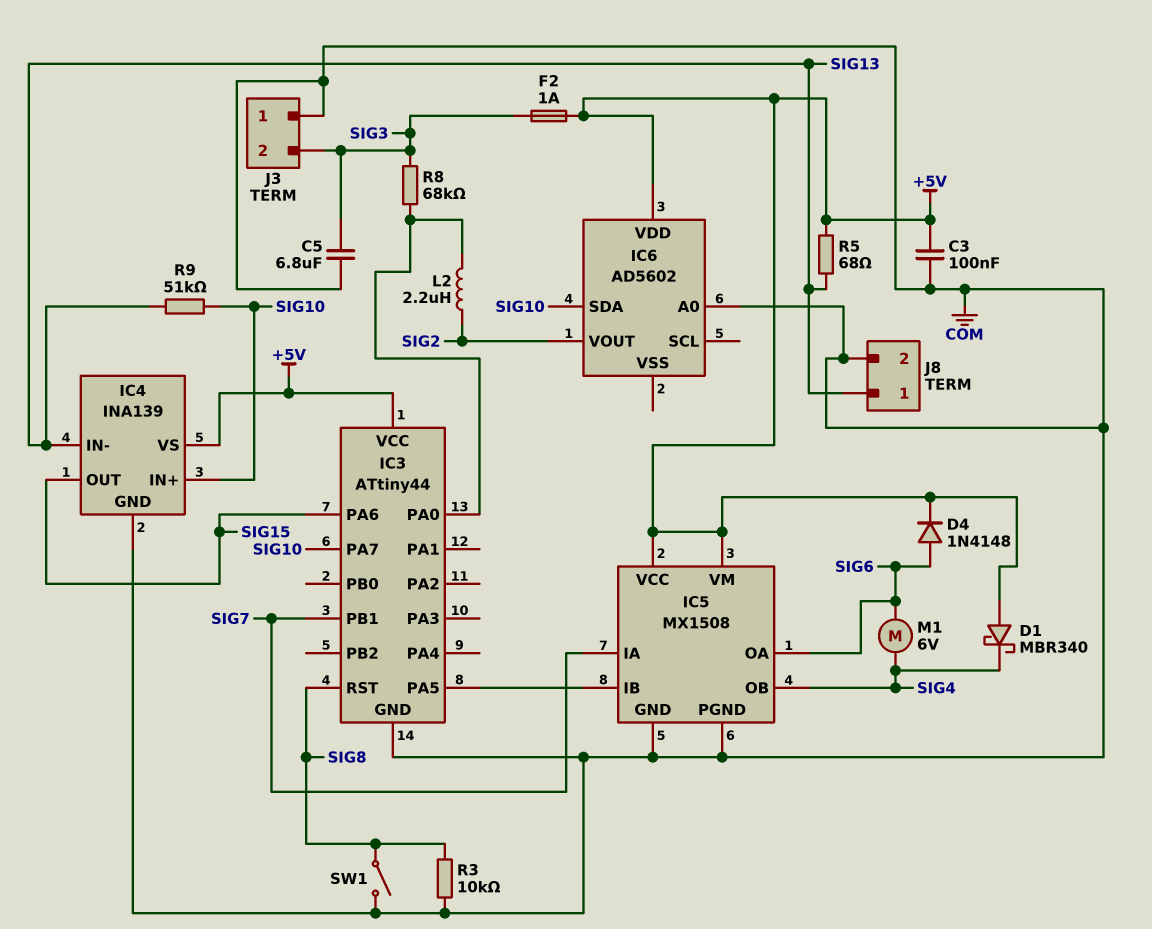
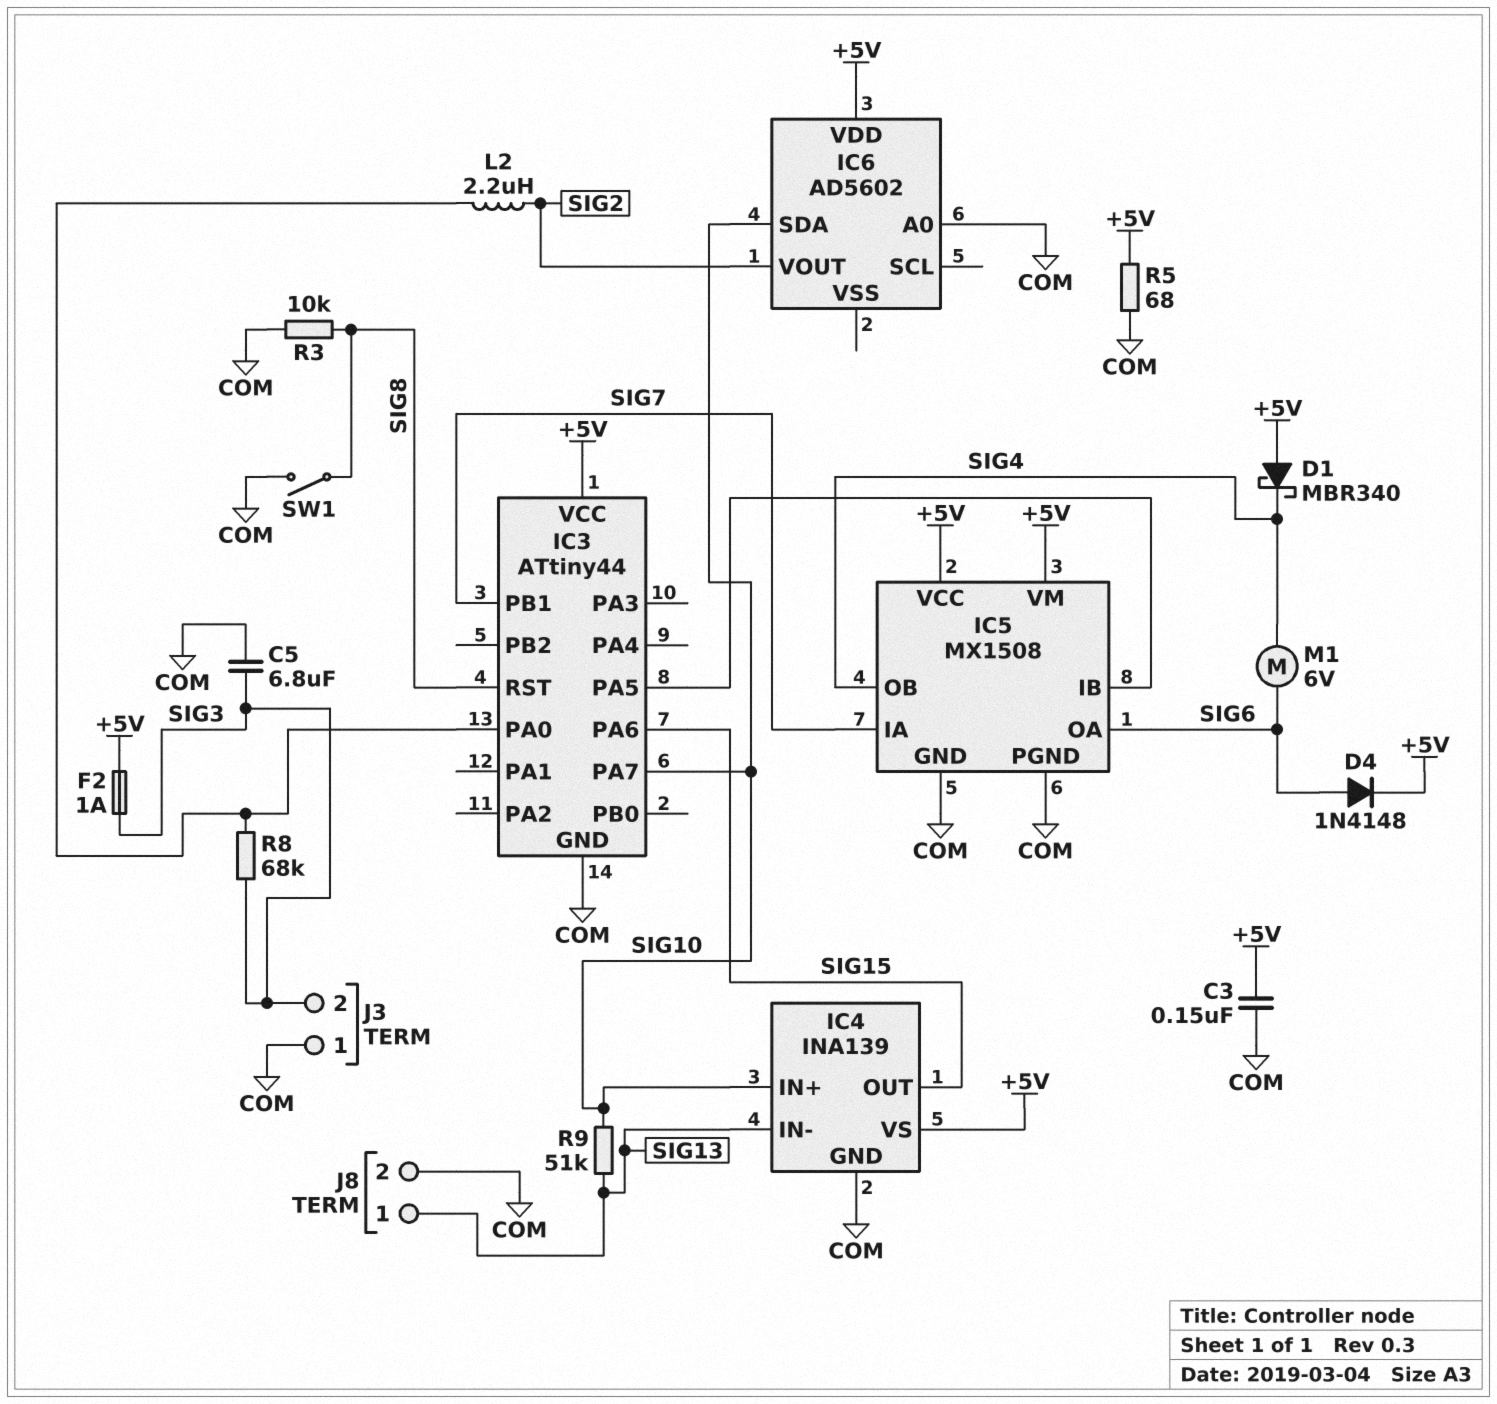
C3: 100nF (+5V, COM) -> 150nF (+5V, COM)
R5: 68 (+5V, SIG13) -> 68 (+5V, COM)

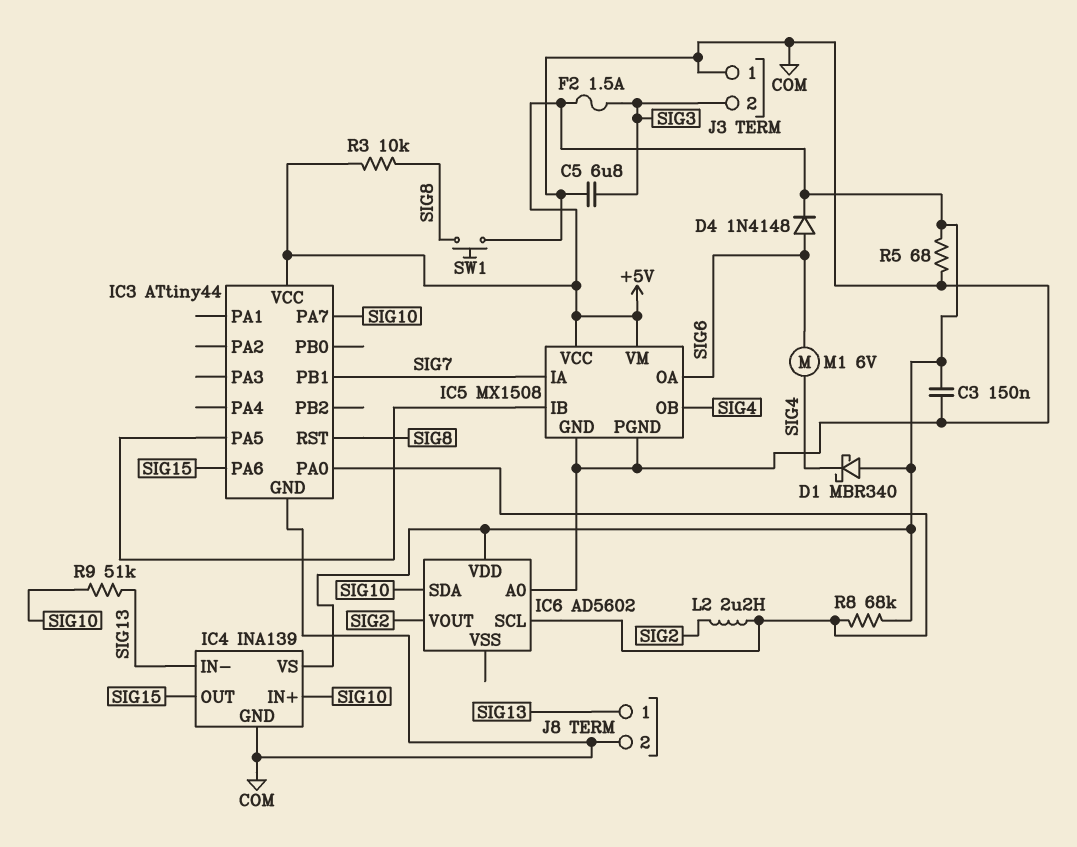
F2: 1A (+5V, SIG3) -> 1.5A (+5V, SIG3)
IC6 pin SCL: none -> IC3/PA0
R3: 10k (COM, SIG8) -> 10k (+5V, SIG8)
R8: 68k (IC3/PA0, SIG3) -> 68k (+5V, IC3/PA0)
SW1: switch (COM, SIG8) -> button (COM, SIG8)

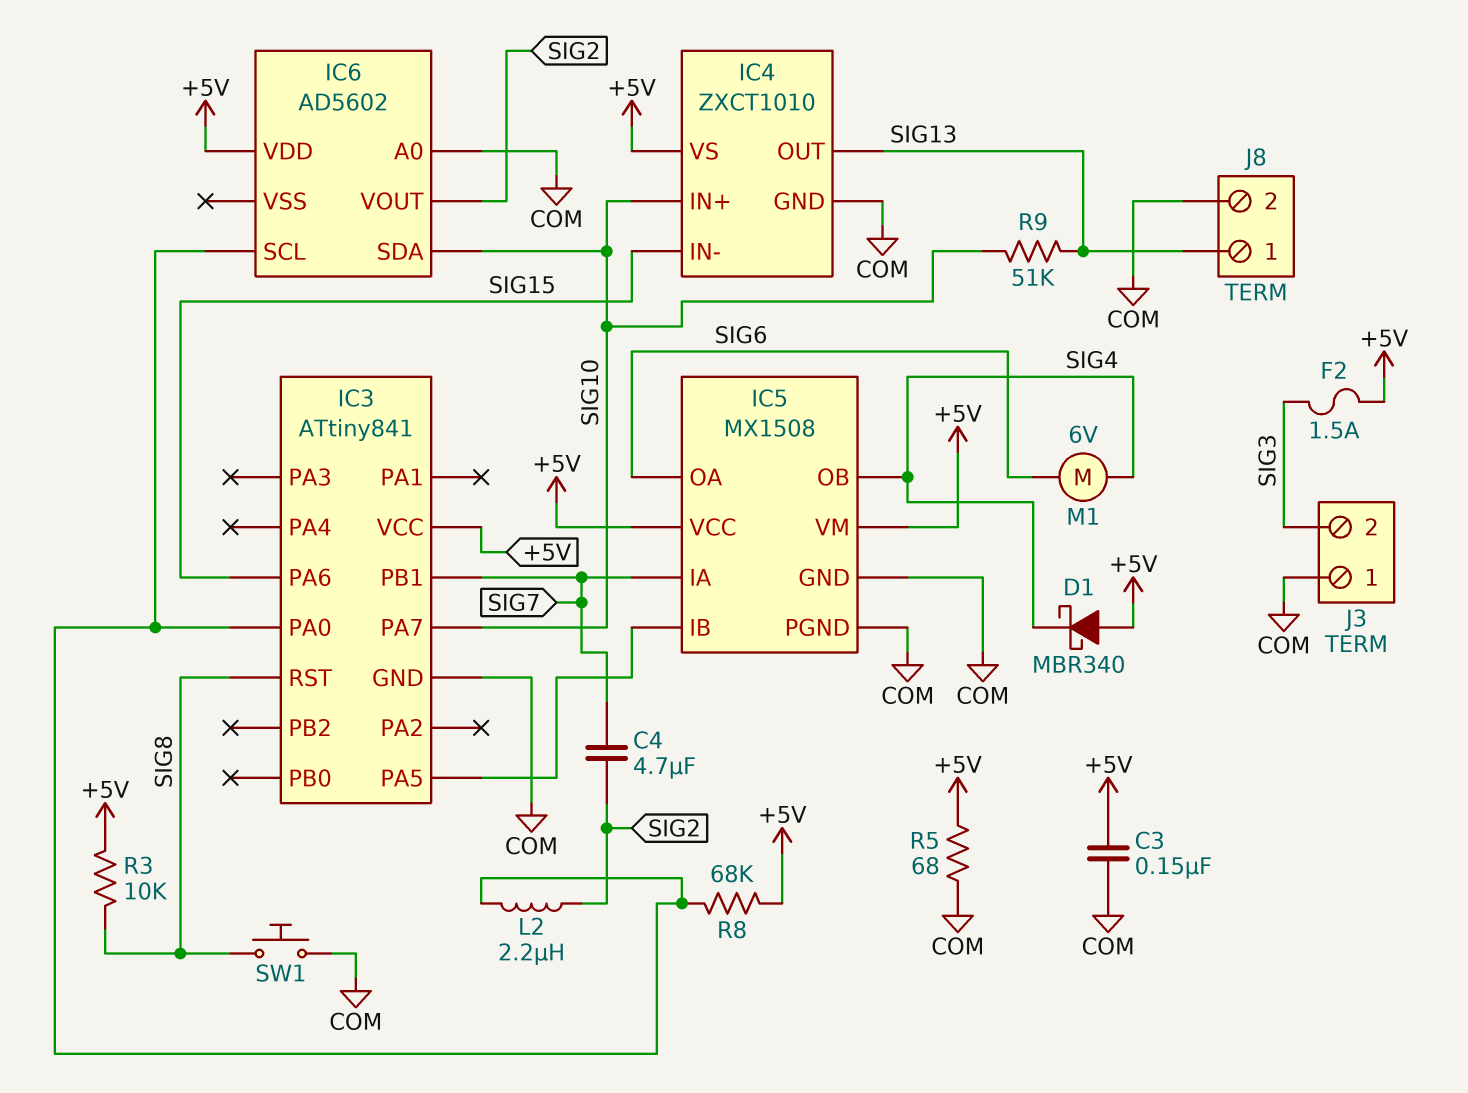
C4: none -> 4.7uF (SIG2, SIG7)
C5: 6.8uF (COM, SIG3) -> none
D4: diode 1N4148 (A SIG6, K +5V) -> none
IC3: ATtiny44 -> ATtiny841
IC4: INA139 -> ZXCT1010
IC4 pin IN-: SIG13 -> SIG15
IC4 pin OUT: SIG15 -> SIG13

